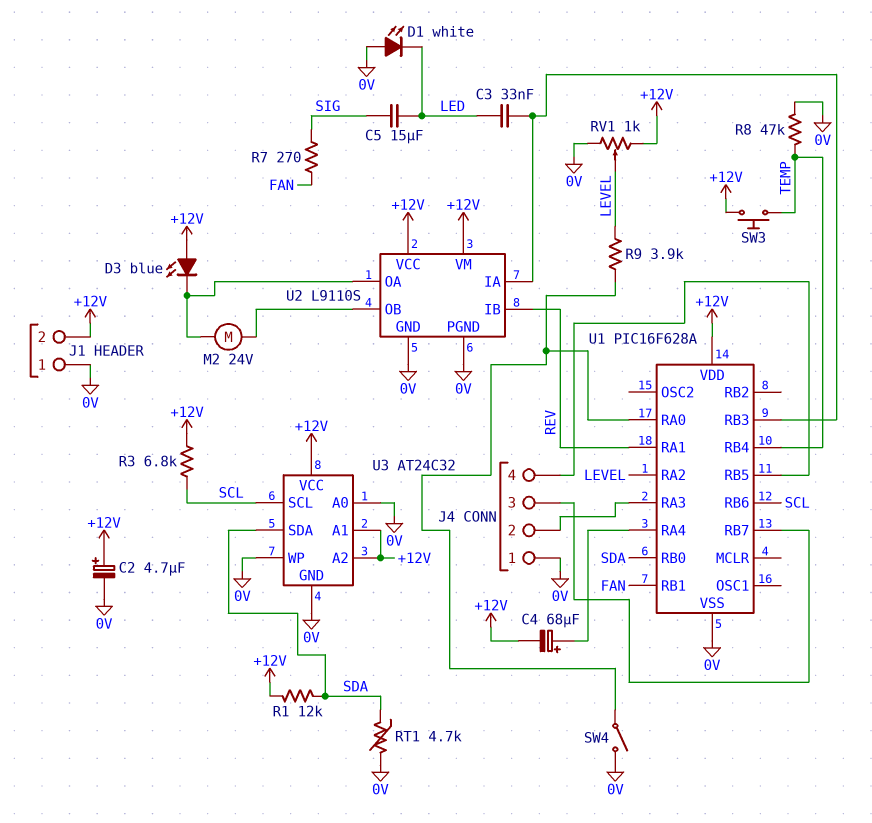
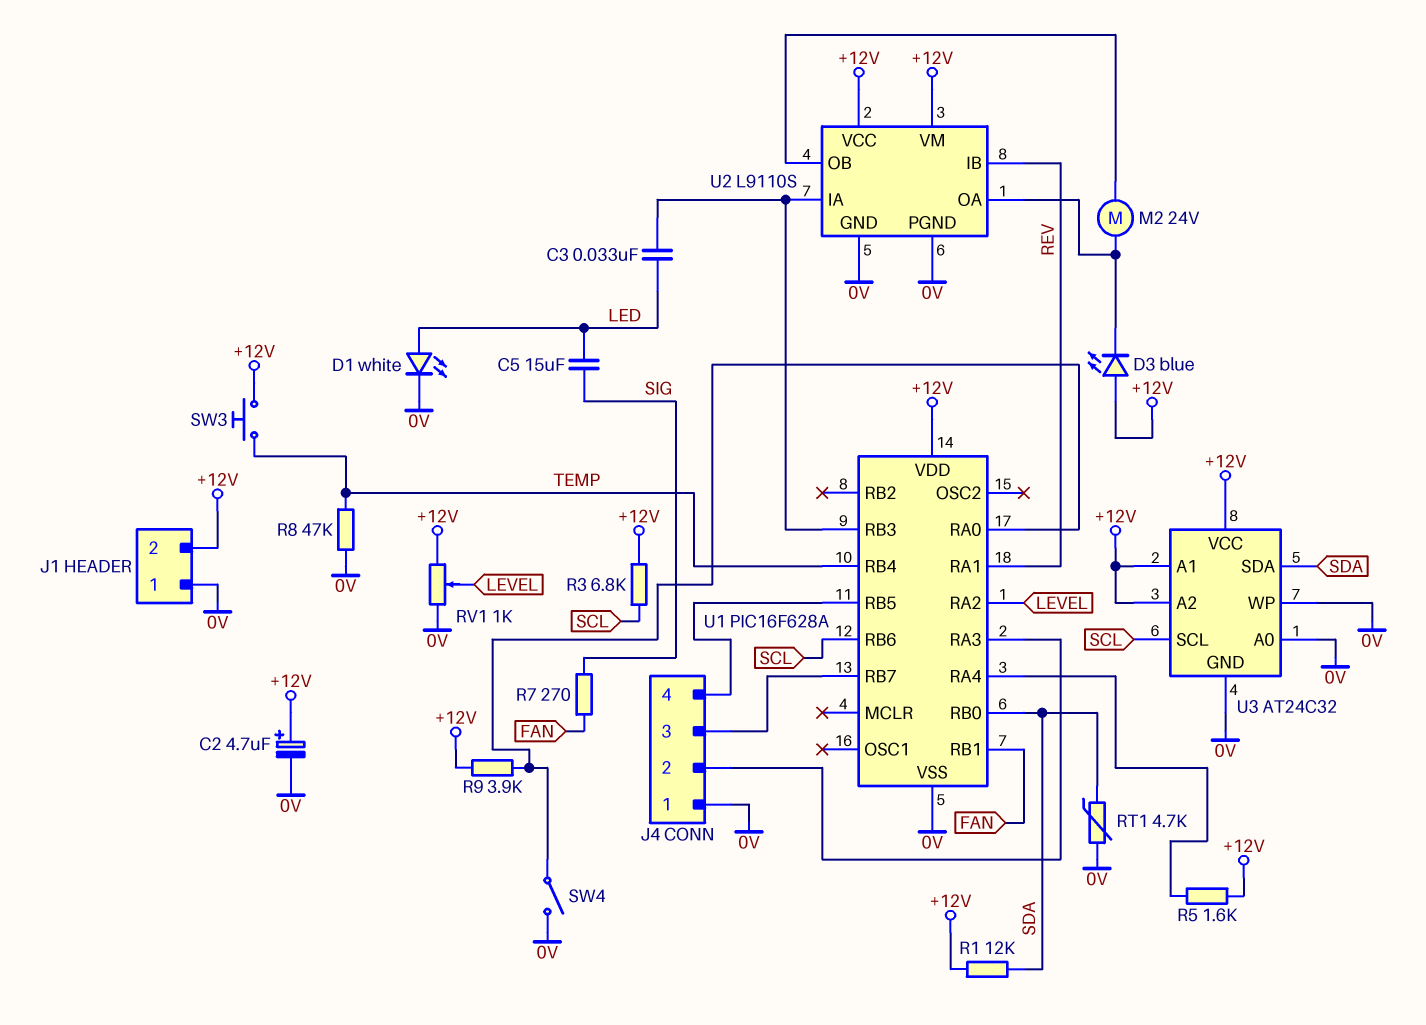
C4: 68uF (plus U1/RA4, minus +12V) -> none
D1: LED white (A 0V, K LED) -> LED white (A LED, K 0V)
R5: none -> 1.6k (+12V, U1/RA4)
R9: 3.9k (LEVEL, U1/RA0) -> 3.9k (+12V, U1/RA0)

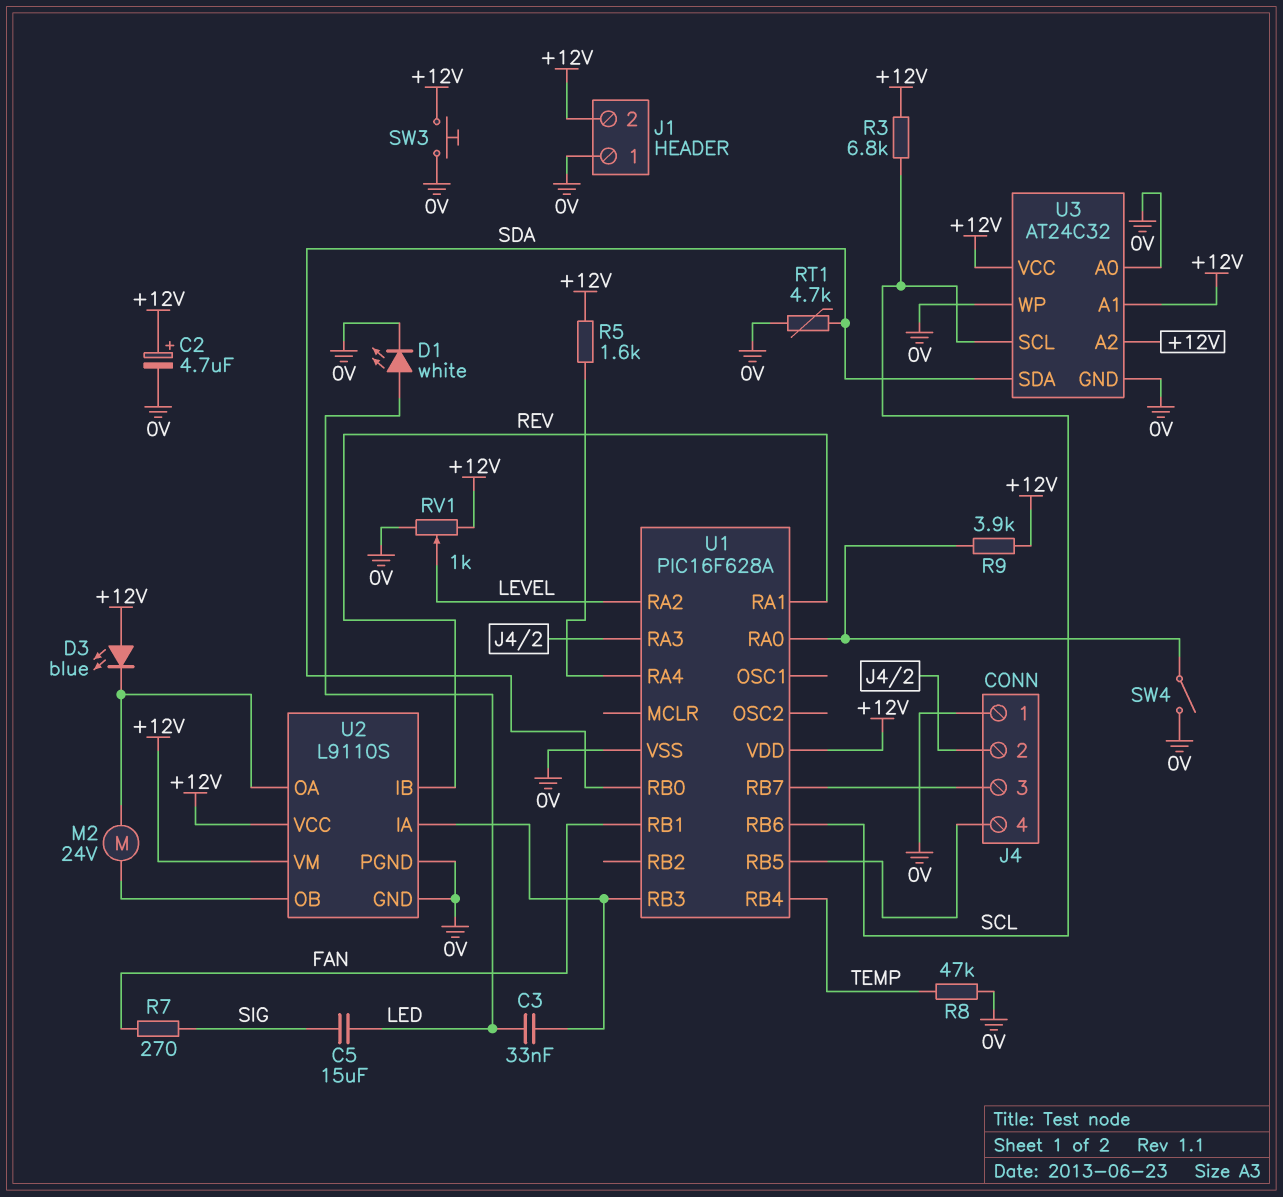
R1: 12k (+12V, SDA) -> none
SW3: button (+12V, TEMP) -> button (+12V, 0V)

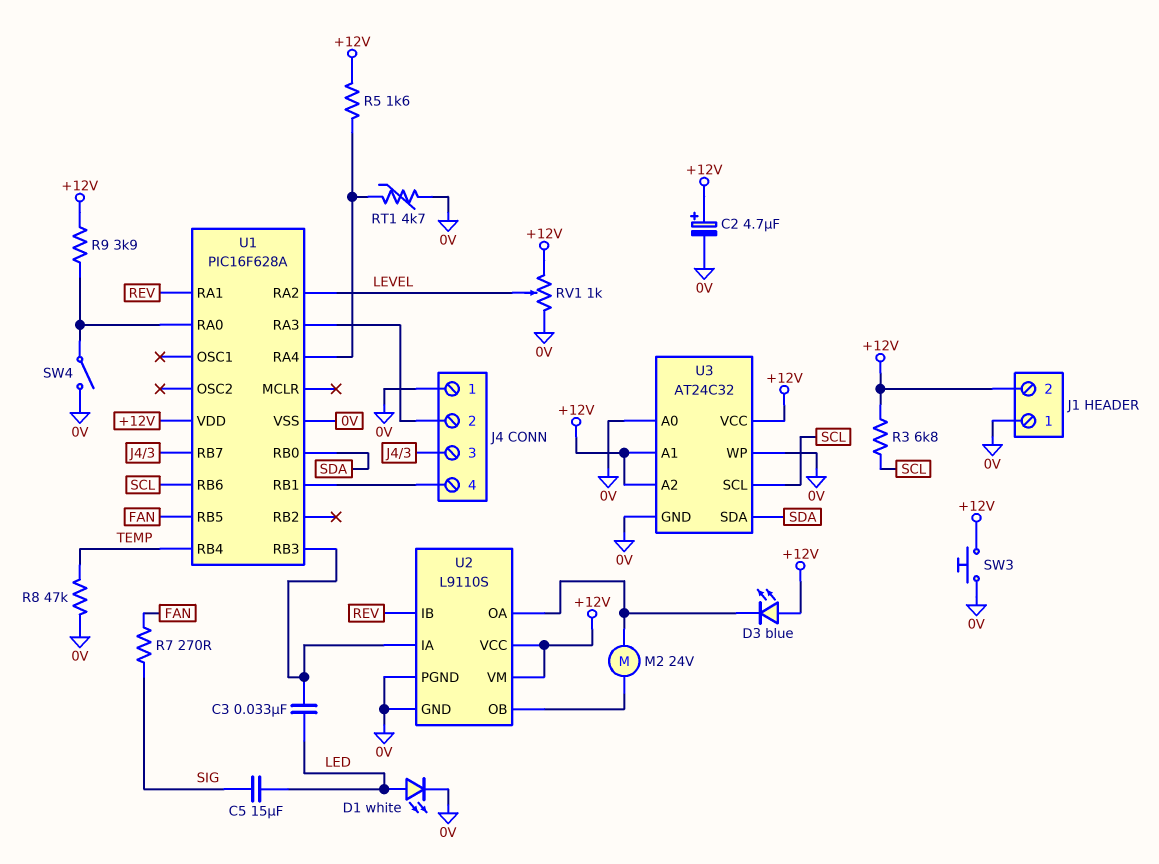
RT1: 4.7k (0V, SDA) -> 4.7k (0V, U1/RA4)
U1 pin RB1: FAN -> J4/4
U1 pin RB5: J4/4 -> FAN

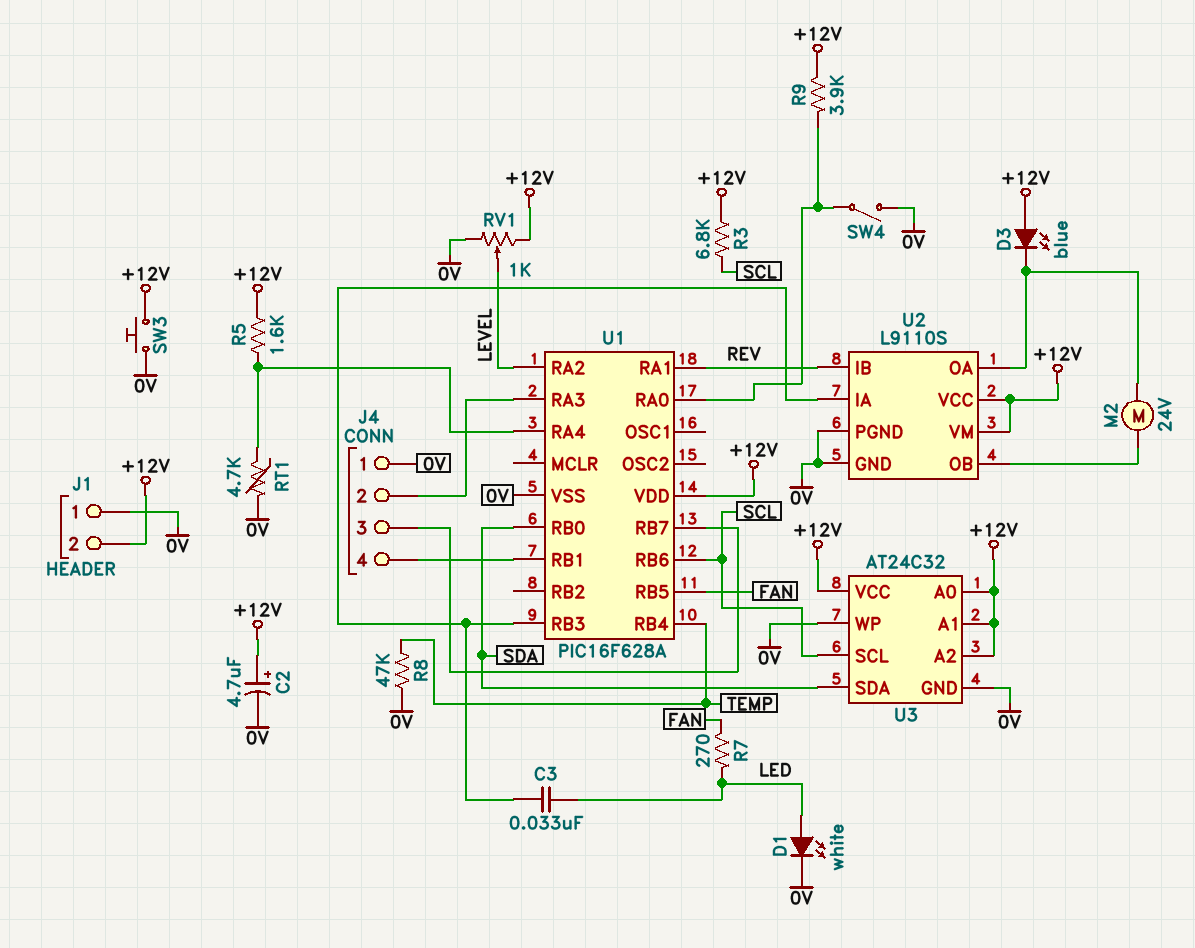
C5: 15uF (LED, SIG) -> none
R7: 270 (FAN, SIG) -> 270 (FAN, LED)
U3 pin A0: 0V -> +12V

